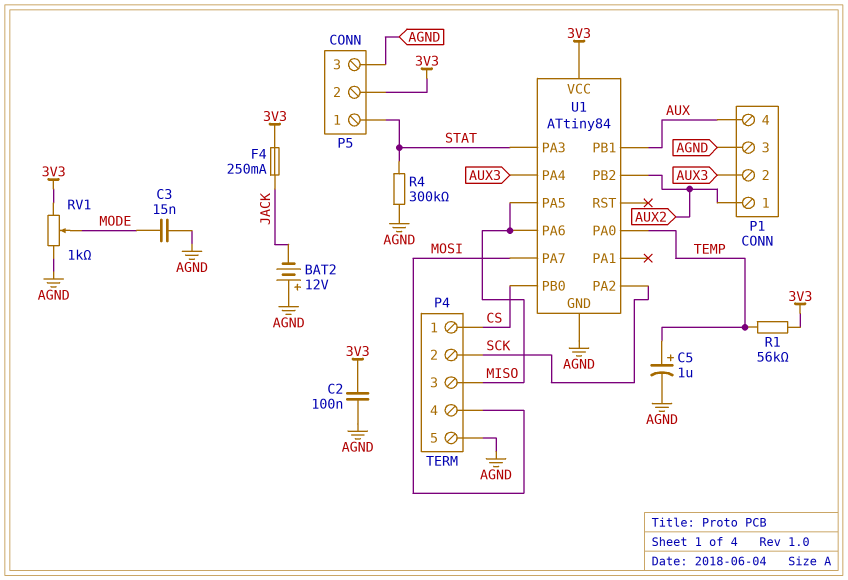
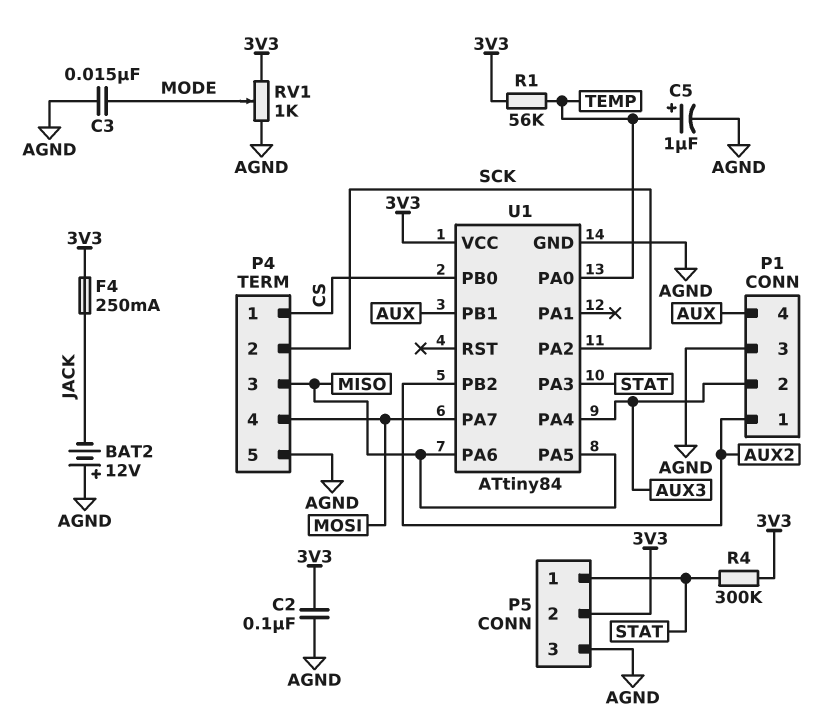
R4: 300k (AGND, STAT) -> 300k (3V3, STAT)

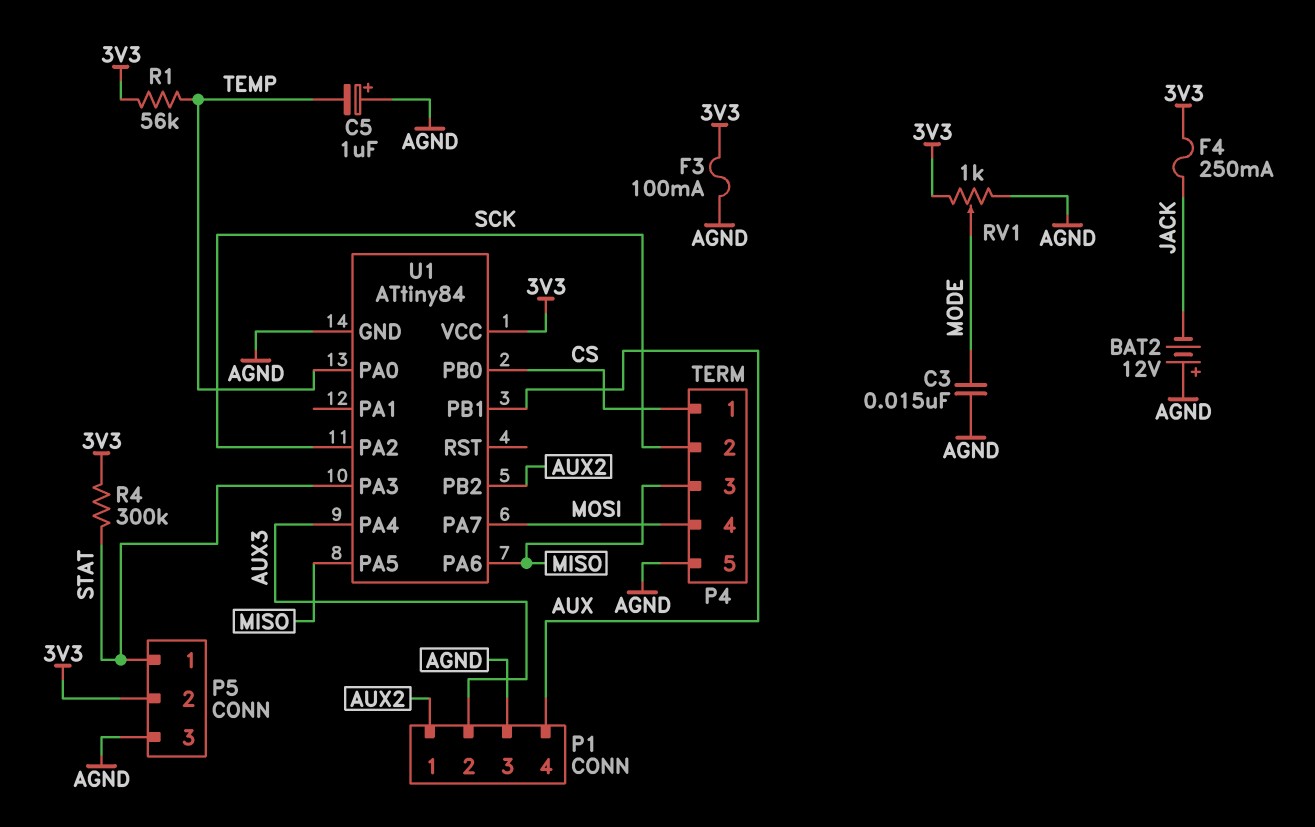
C2: 100nF (3V3, AGND) -> none
C5: 1uF (plus TEMP, minus AGND) -> 1uF (plus AGND, minus TEMP)
F3: none -> 100mA (3V3, AGND)

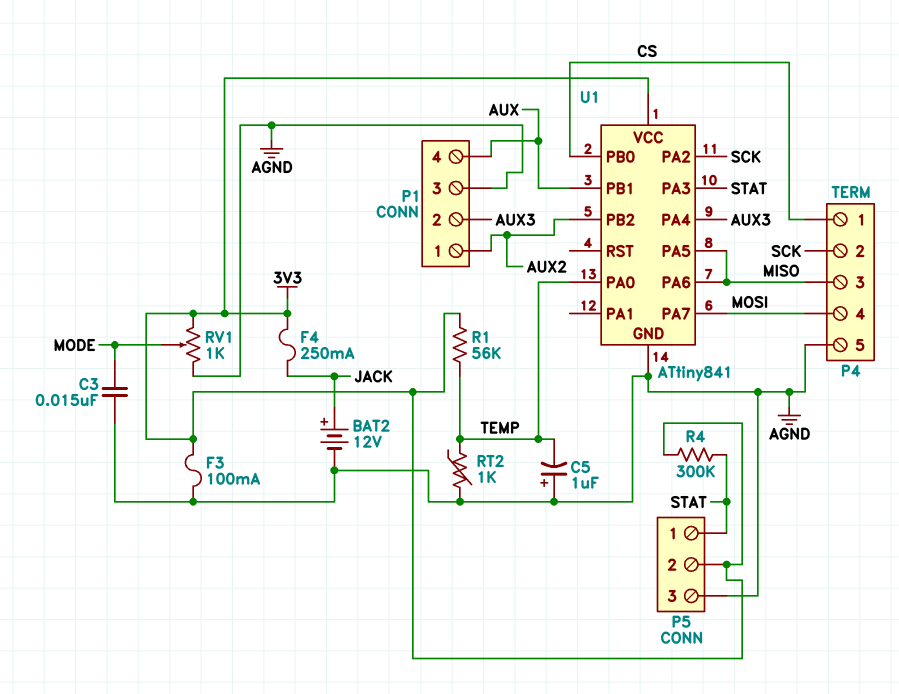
BAT2: 12V (plus AGND, minus JACK) -> 12V (plus JACK, minus AGND)
RT2: none -> 1k (AGND, TEMP)
U1: ATtiny84 -> ATtiny841

